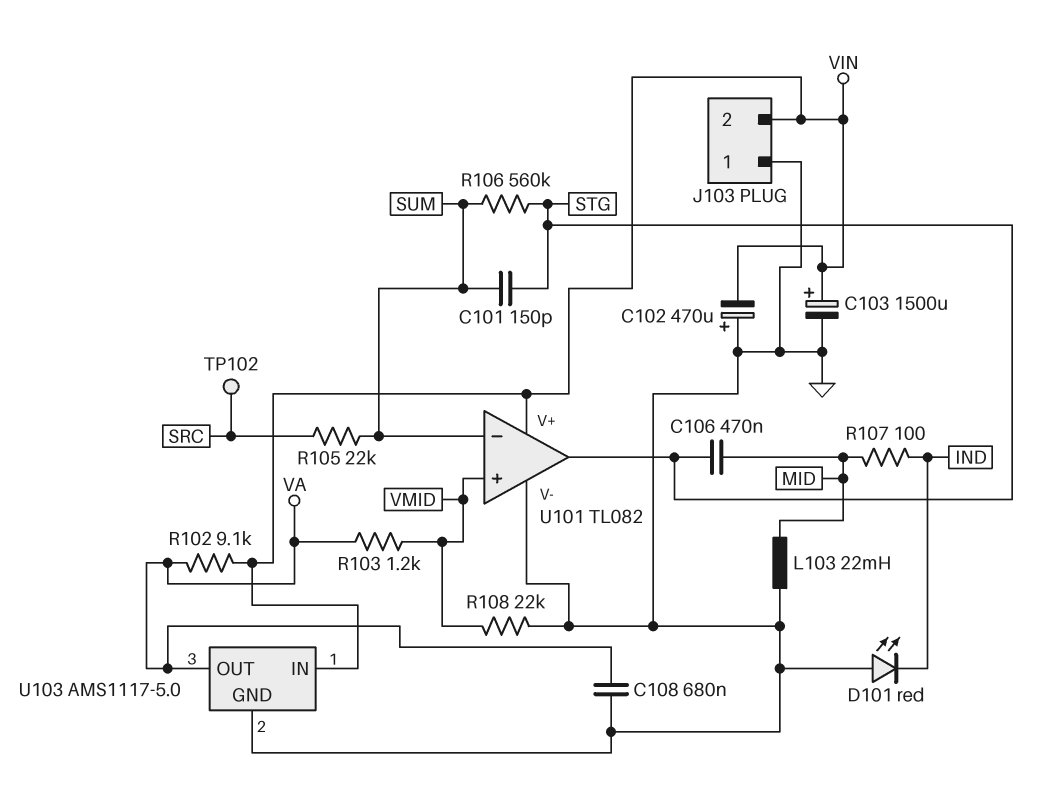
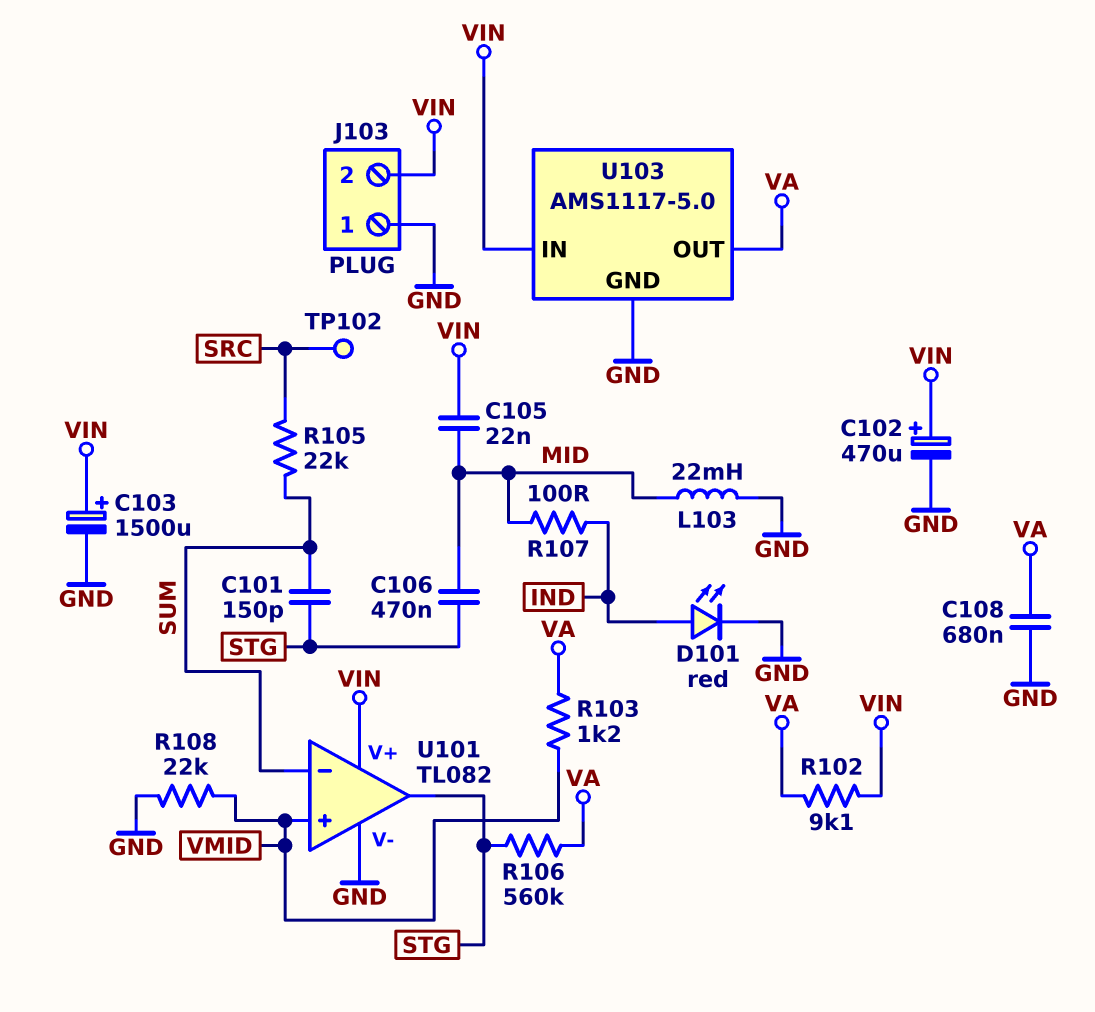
C102: 470uF (plus GND, minus VIN) -> 470uF (plus VIN, minus GND)
C105: none -> 22nF (MID, VIN)
D101: LED red (A GND, K IND) -> LED red (A IND, K GND)
R106: 560k (STG, SUM) -> 560k (STG, VA)

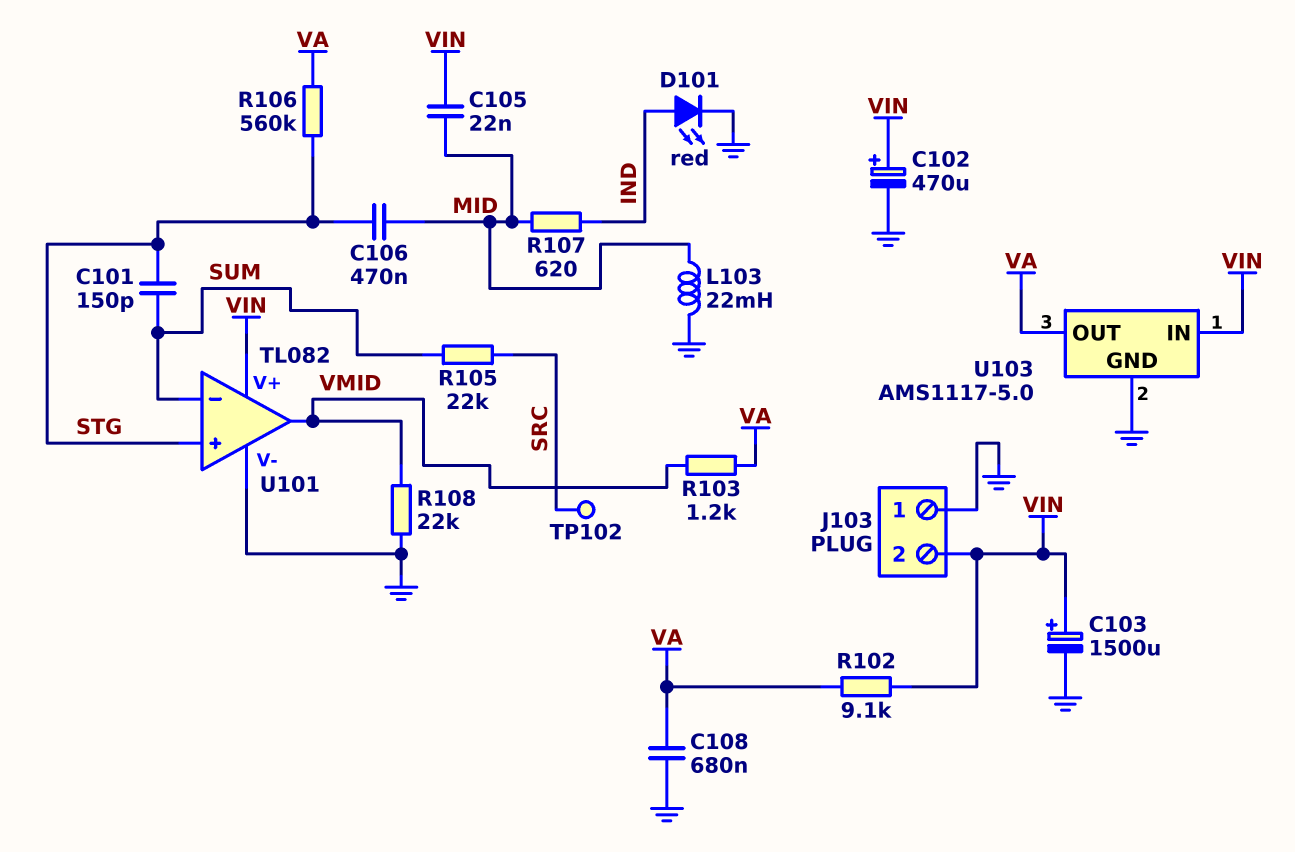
R107: 100 (IND, MID) -> 620 (IND, MID)
U101 pin in+: VMID -> STG
U101 pin out: STG -> VMID

